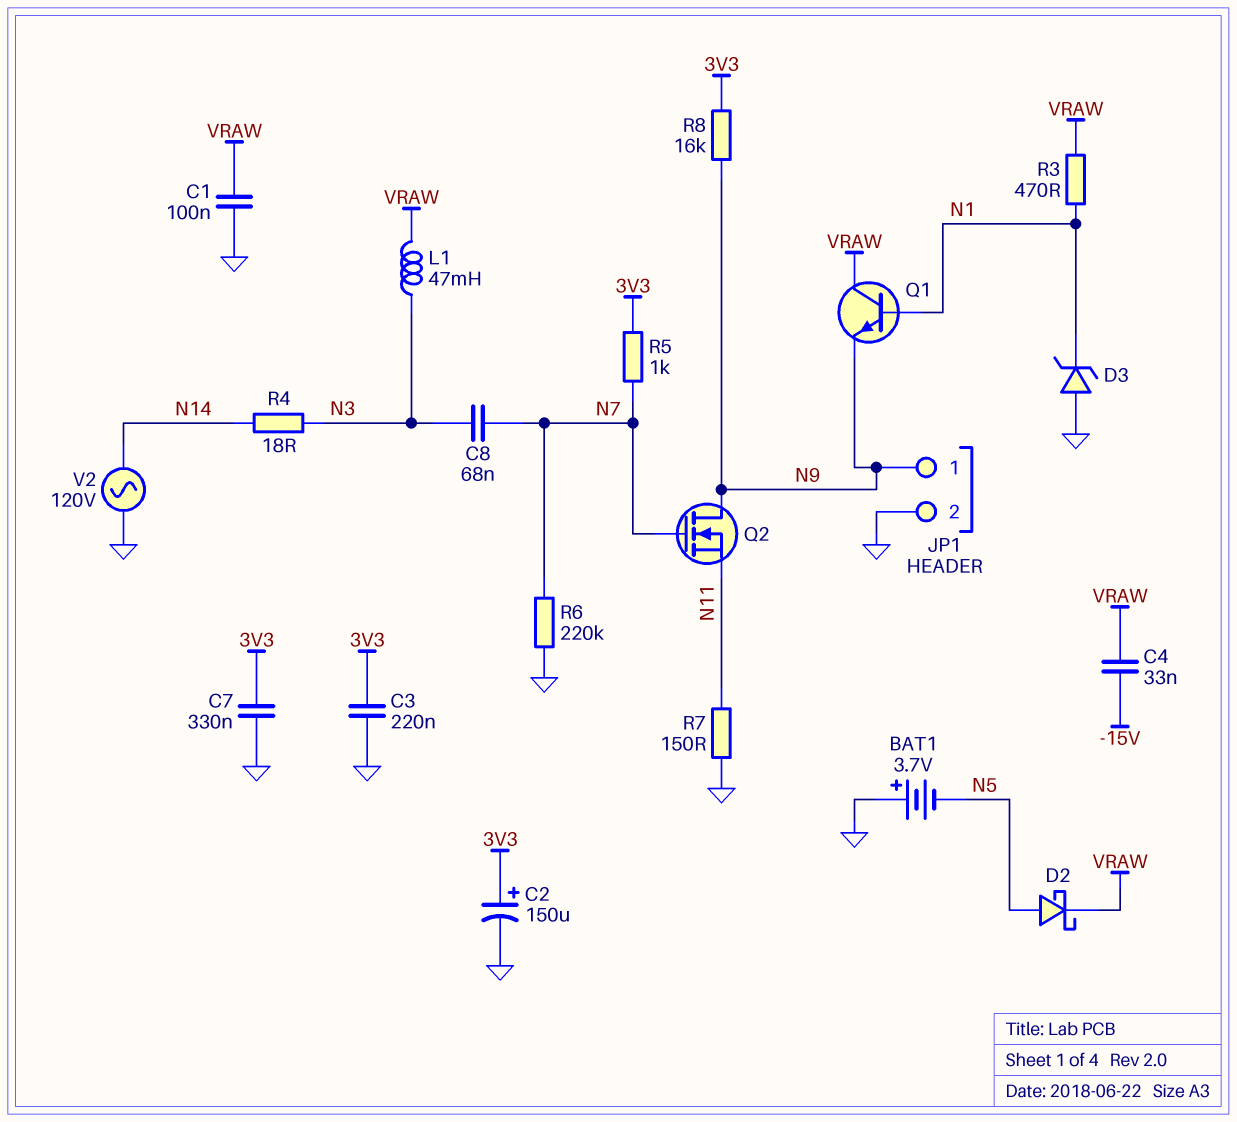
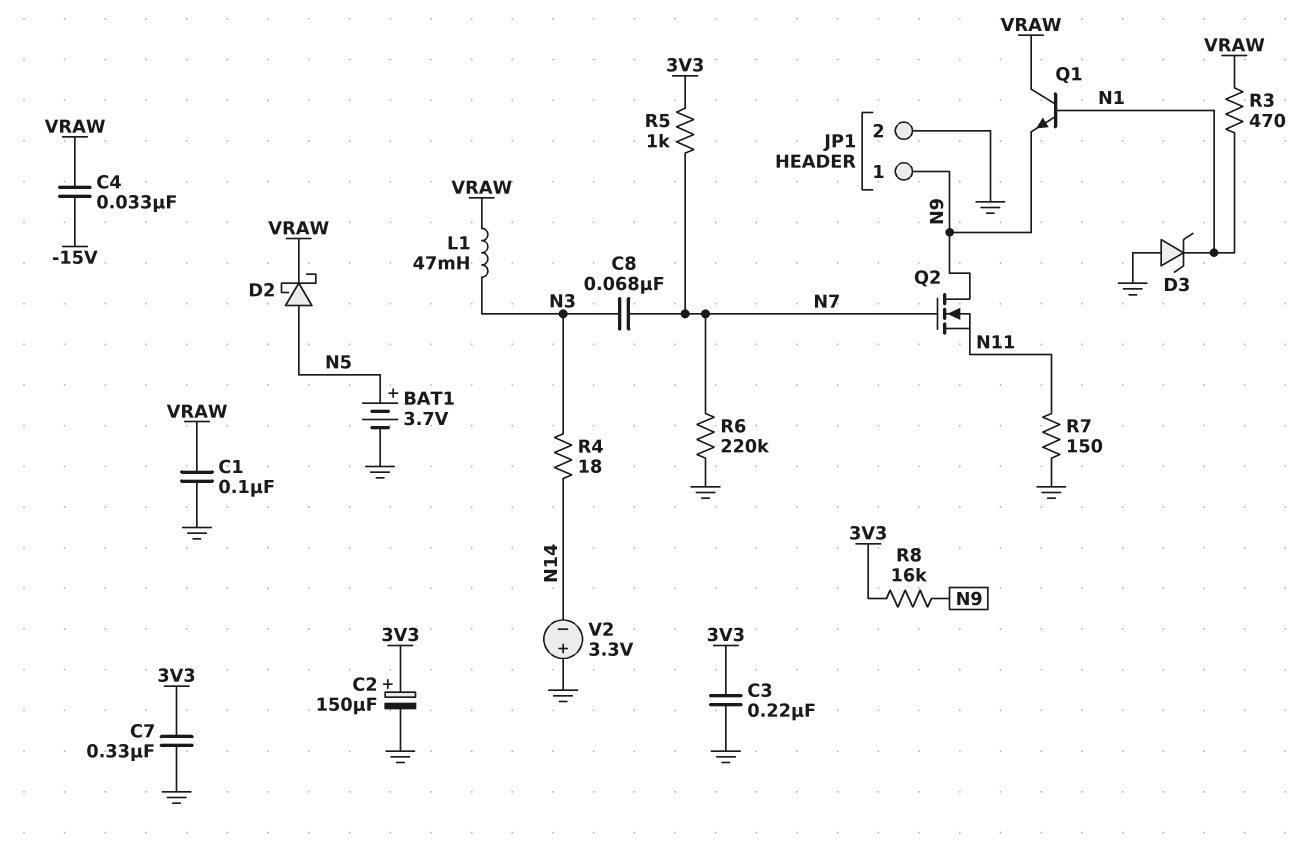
BAT1: 3.7V (plus GND, minus N5) -> 3.7V (plus N5, minus GND)
V2: AC 120V (GND, N14) -> 3.3V (plus GND, minus N14)

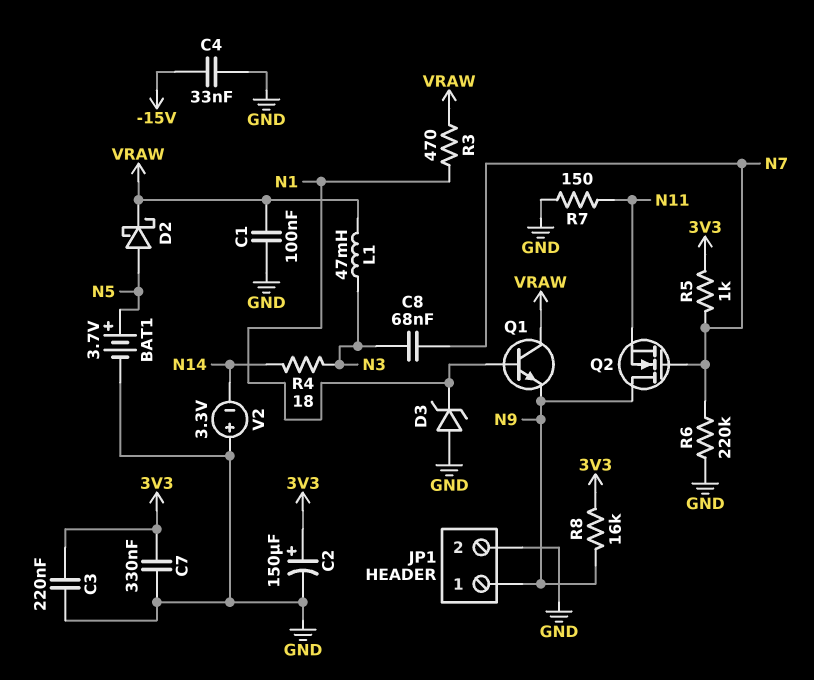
C4: 33nF (-15V, VRAW) -> 33nF (-15V, GND)

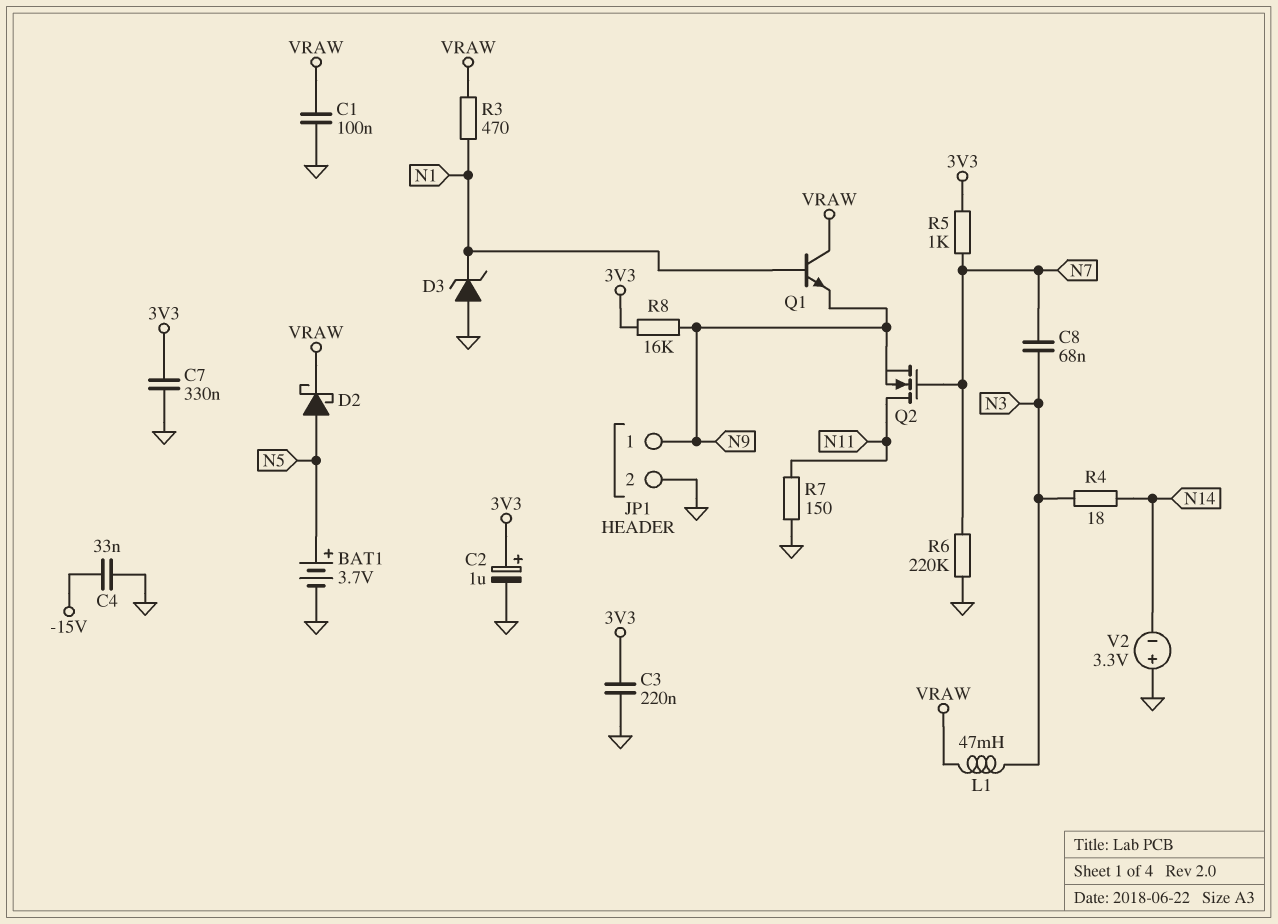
C2: 150uF (plus 3V3, minus GND) -> 1uF (plus 3V3, minus GND)
Q2: NMOS (G N7, D N9, S N11) -> NMOS (G N7, D N11, S N9)

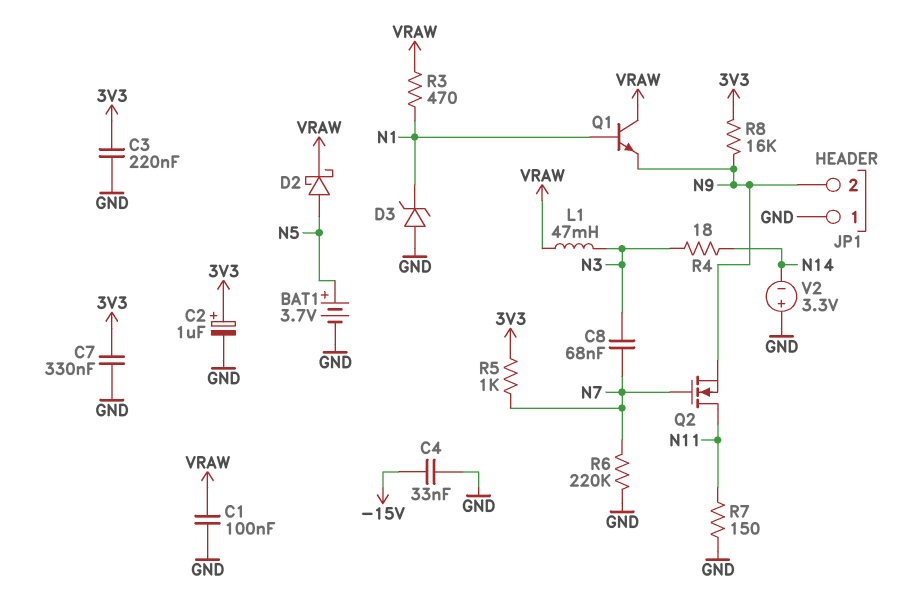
JP1 pin 1: N9 -> GND
JP1 pin 2: GND -> N9

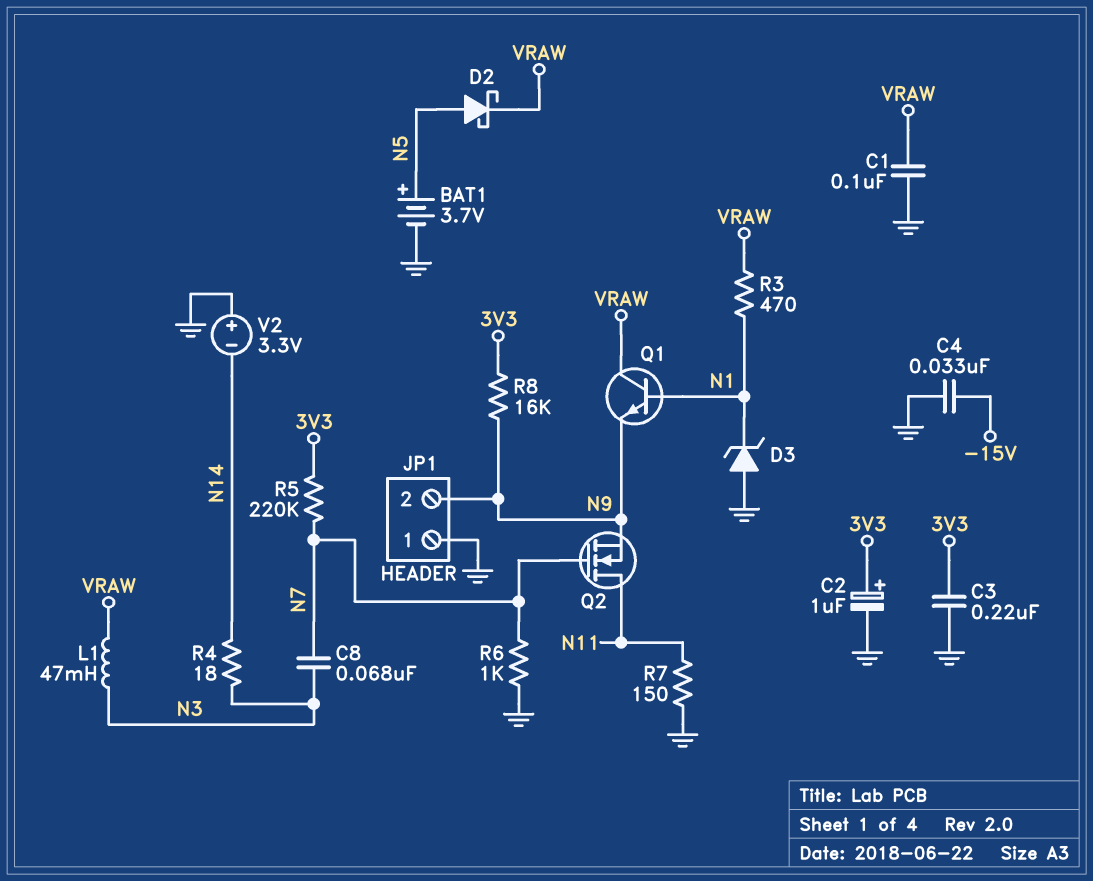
C7: 330nF (3V3, GND) -> none
R5: 1k (3V3, N7) -> 220k (3V3, N7)
R6: 220k (GND, N7) -> 1k (GND, N7)

